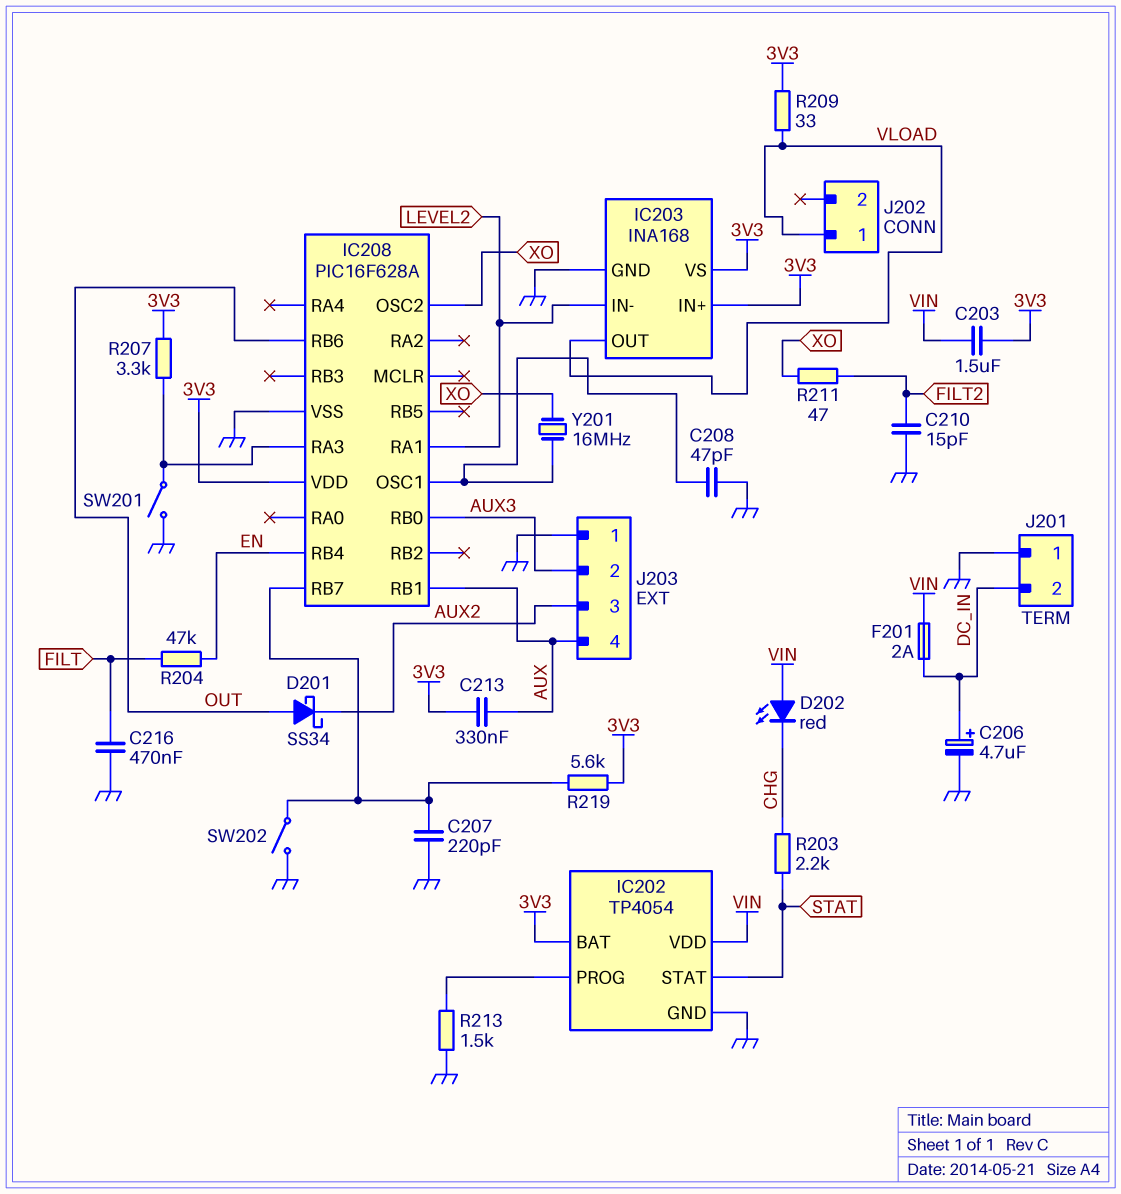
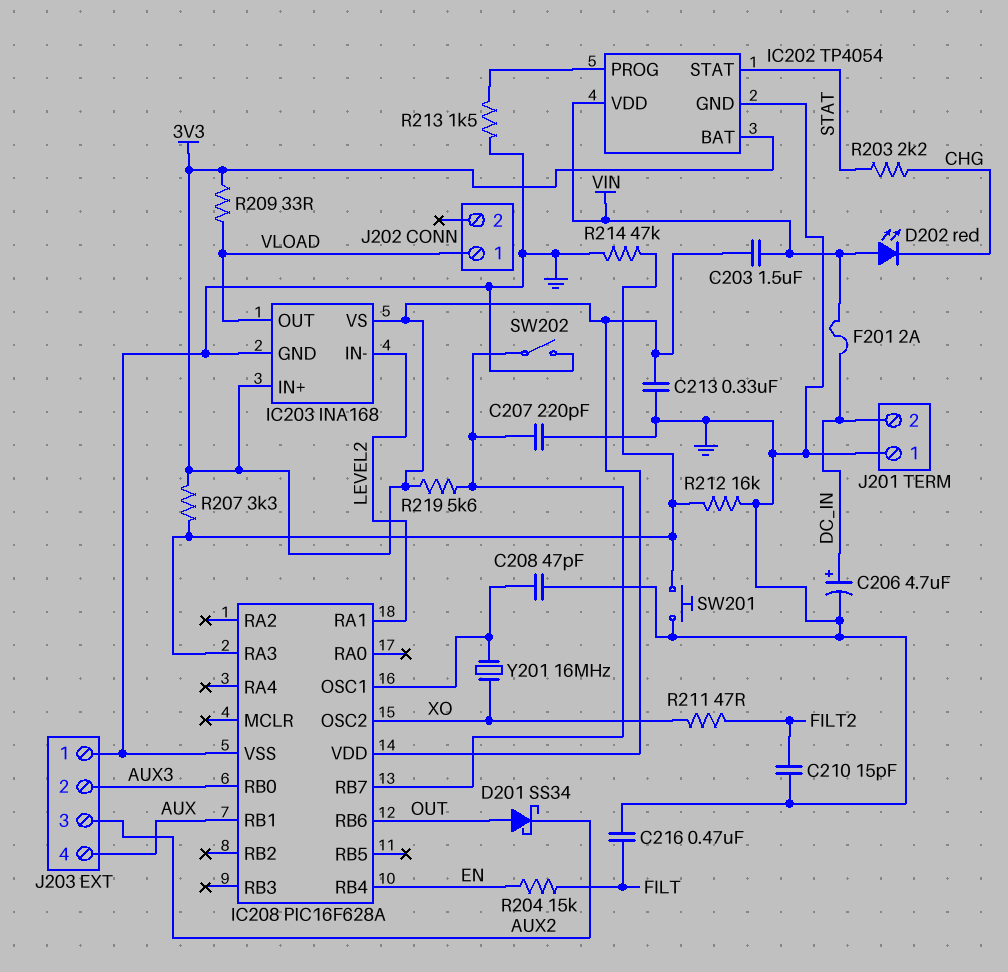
C213: 330nF (3V3, AUX) -> 330nF (3V3, GND)
R204: 47k (EN, FILT) -> 15k (EN, FILT)
R212: none -> 16k (GND, IC208/RA3)
R214: none -> 47k (GND, IC208/RA3)
SW201: switch (GND, IC208/RA3) -> button (GND, IC208/RA3)

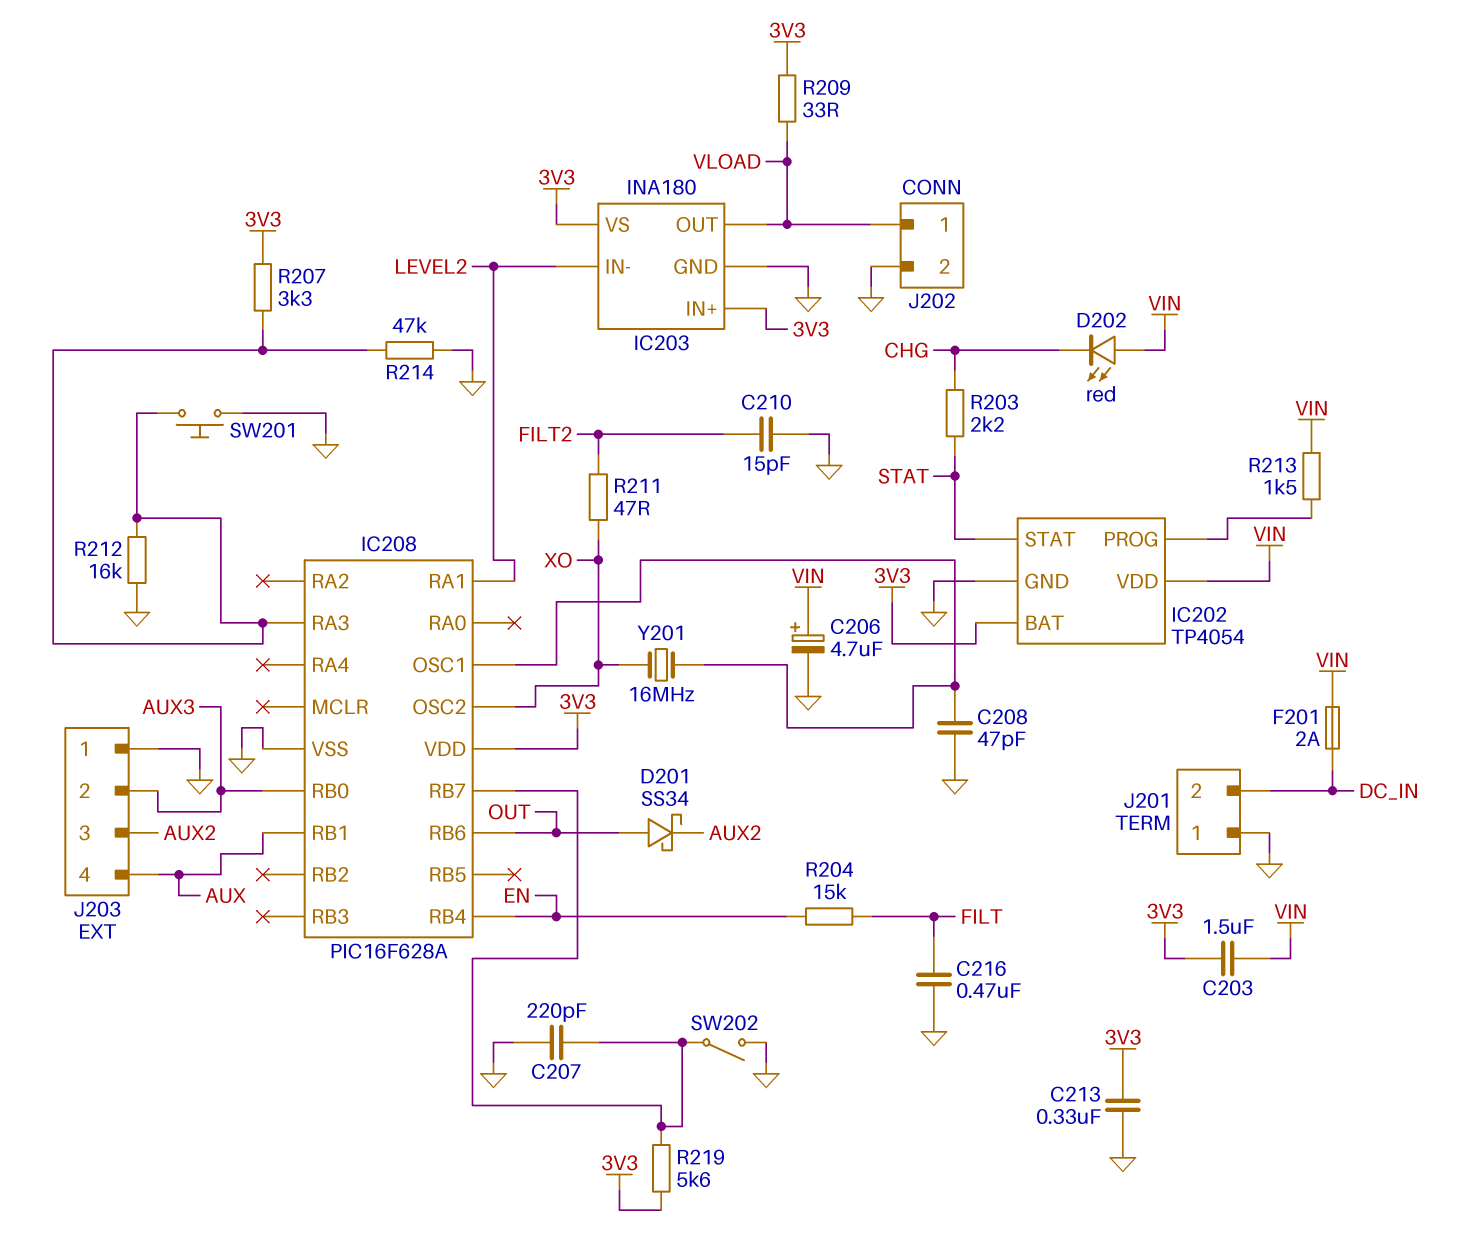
C206: 4.7uF (plus DC_IN, minus GND) -> 4.7uF (plus VIN, minus GND)
IC203: INA168 -> INA180
J202 pin 2: none -> GND
R213: 1.5k (GND, IC202/PROG) -> 1.5k (IC202/PROG, VIN)

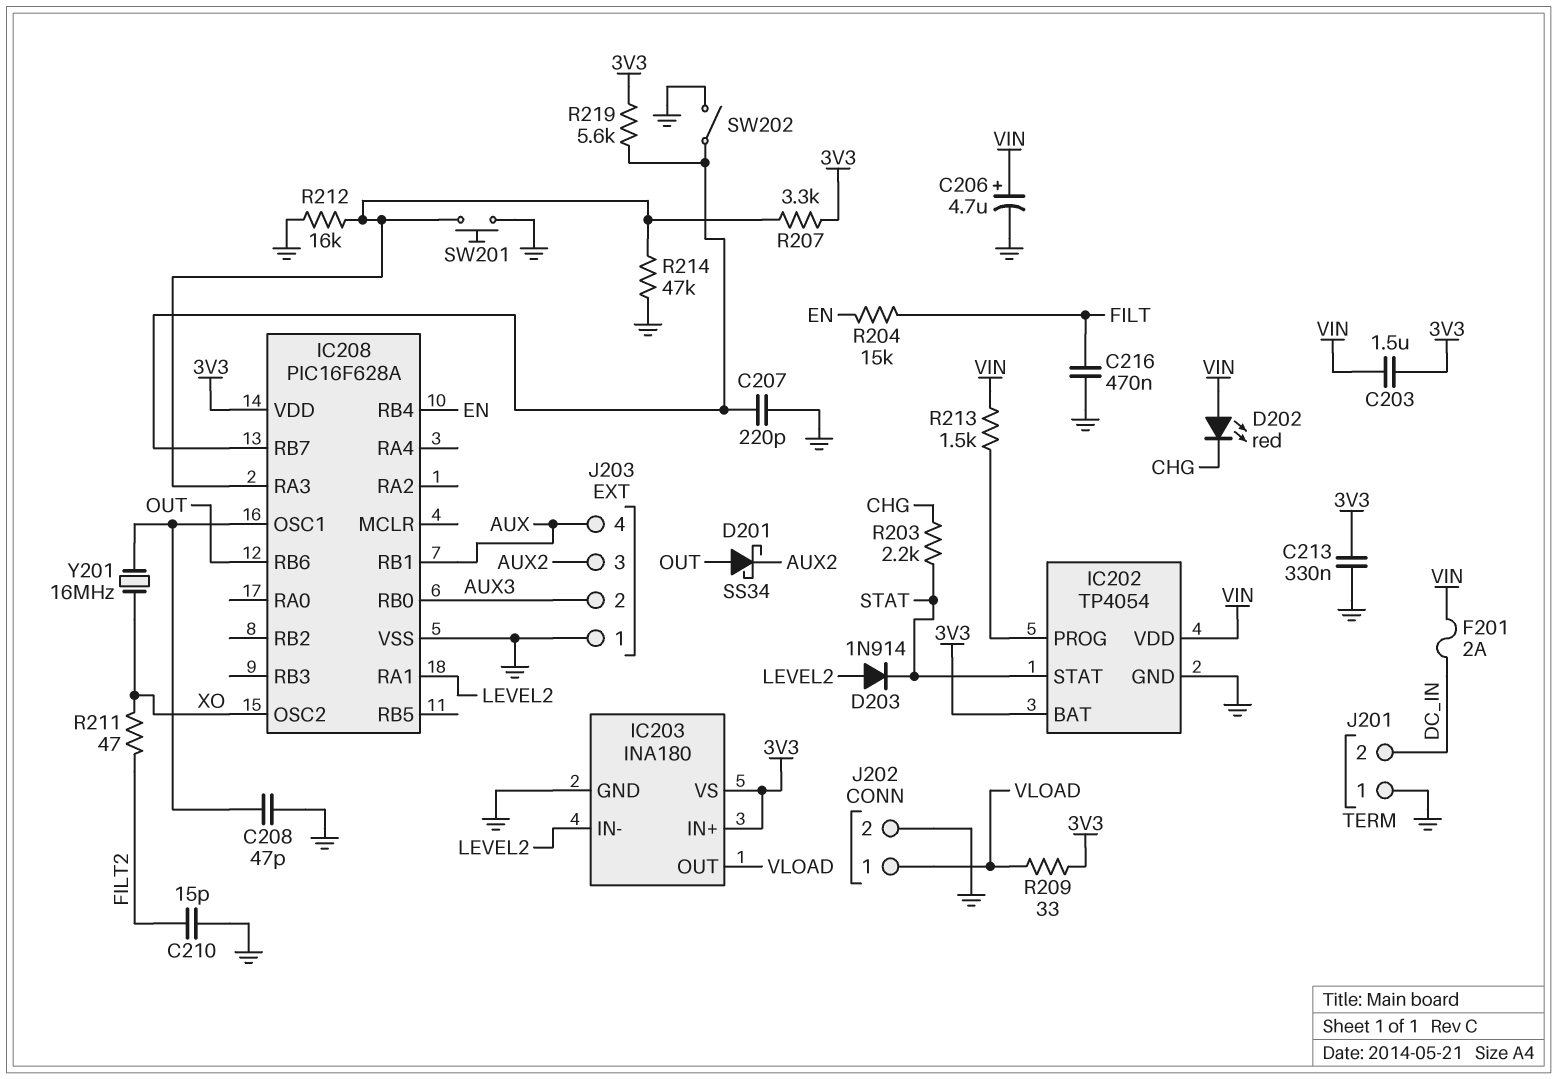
D203: none -> diode 1N914 (A LEVEL2, K STAT)

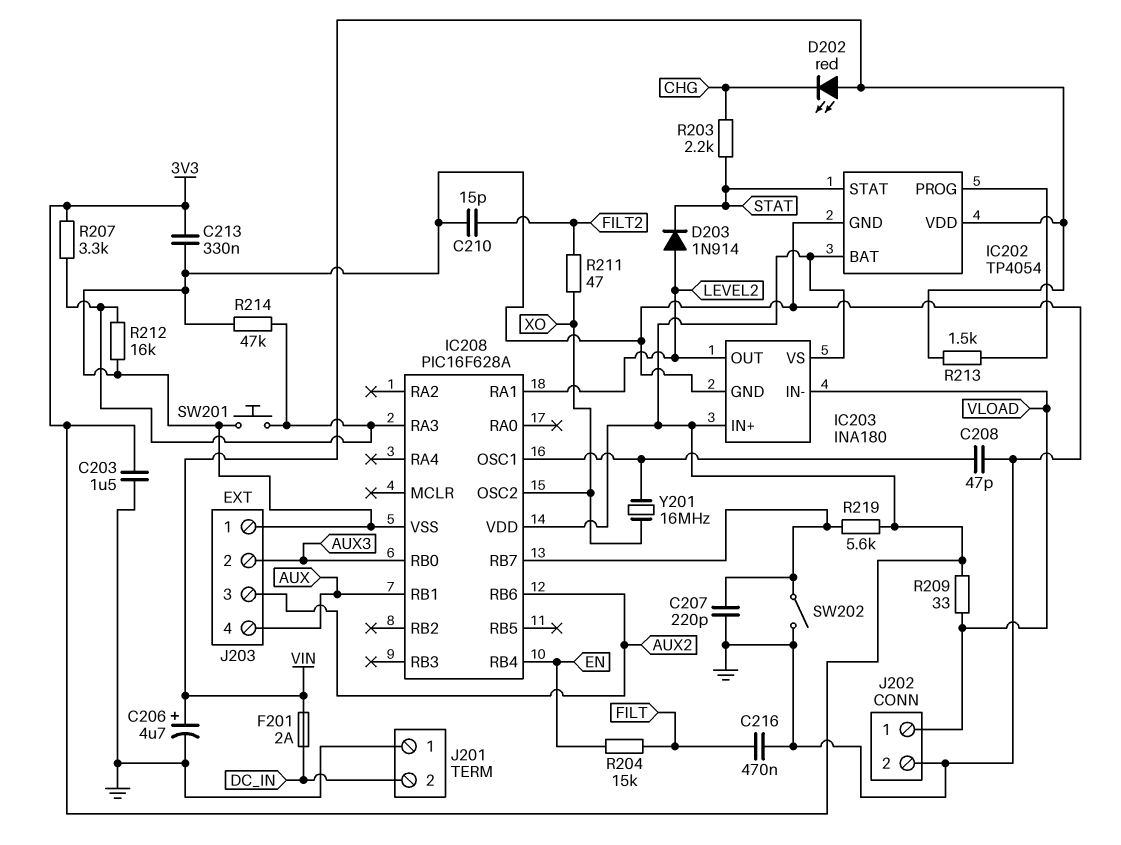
C203: 1.5uF (3V3, VIN) -> 1.5uF (3V3, GND)
D201: schottky SS34 (A OUT, K AUX2) -> none
IC203 pin IN-: LEVEL2 -> VLOAD
IC203 pin OUT: VLOAD -> LEVEL2
IC208 pin RB6: OUT -> AUX2

